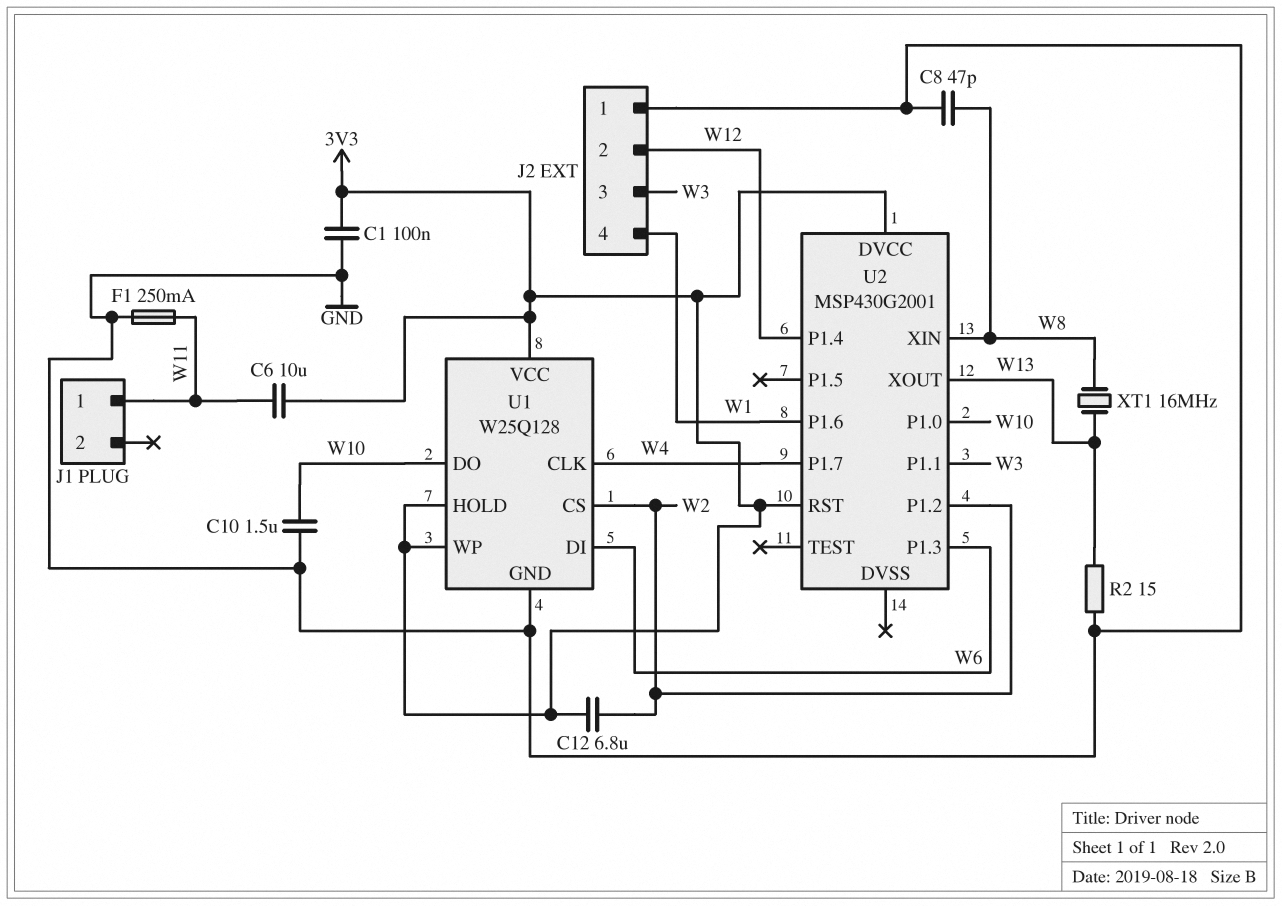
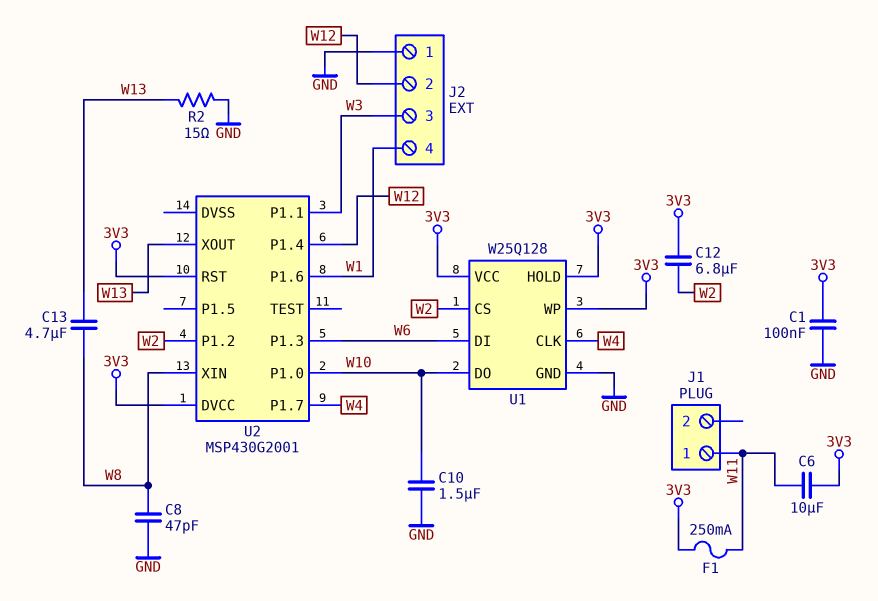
C13: none -> 4.7uF (W8, W13)
F1: 250mA (GND, W11) -> 250mA (3V3, W11)
XT1: 16MHz (W8, W13) -> none

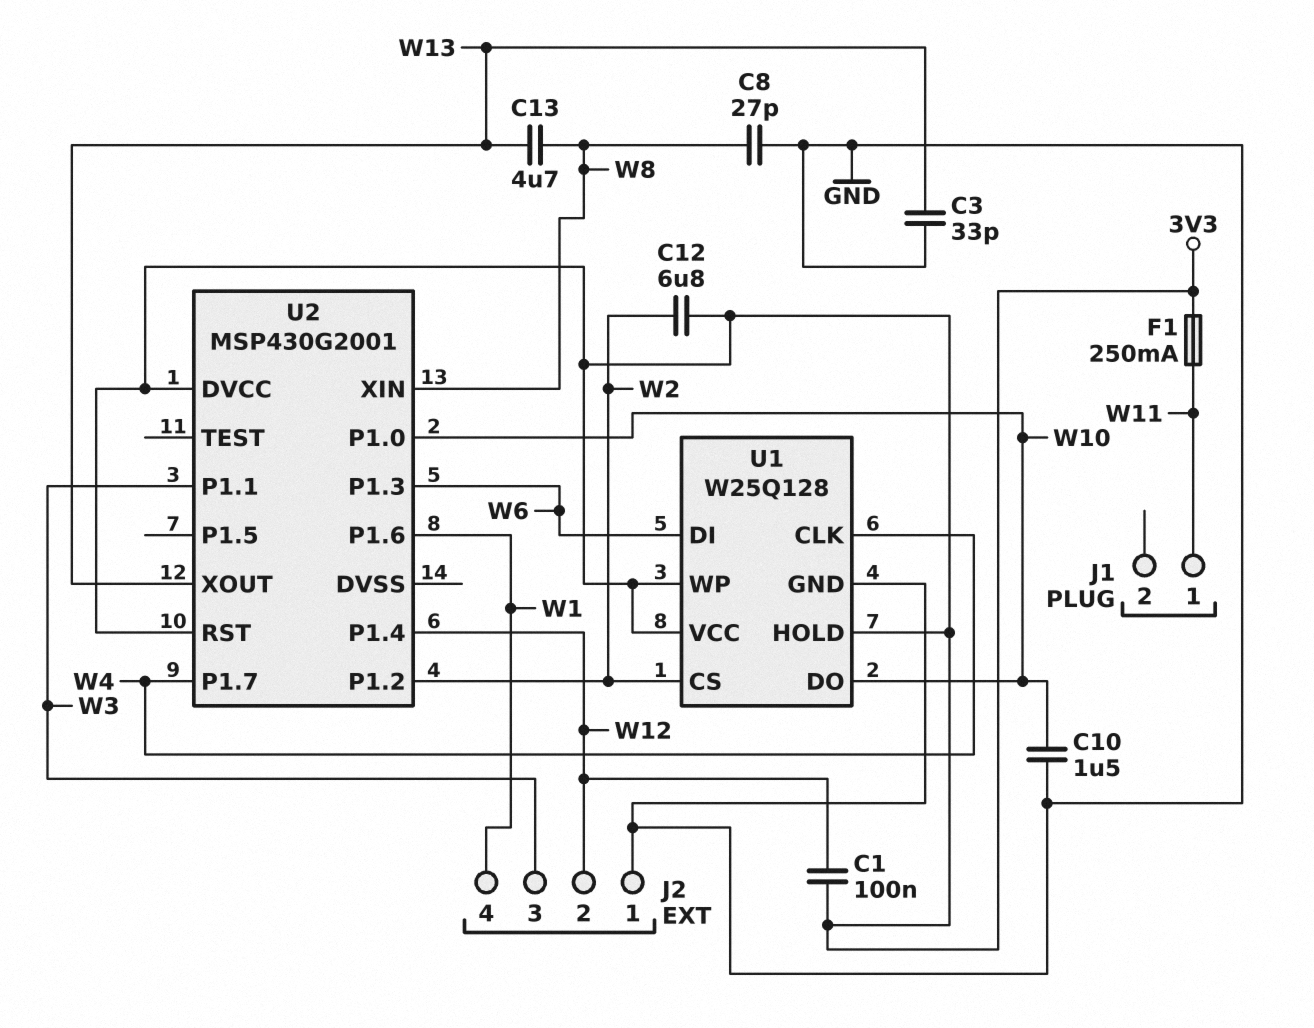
C1: 100nF (3V3, GND) -> 100nF (3V3, W12)
C3: none -> 33pF (GND, W13)
C6: 10uF (3V3, W11) -> none
C8: 47pF (GND, W8) -> 27pF (GND, W8)
R2: 15 (GND, W13) -> none

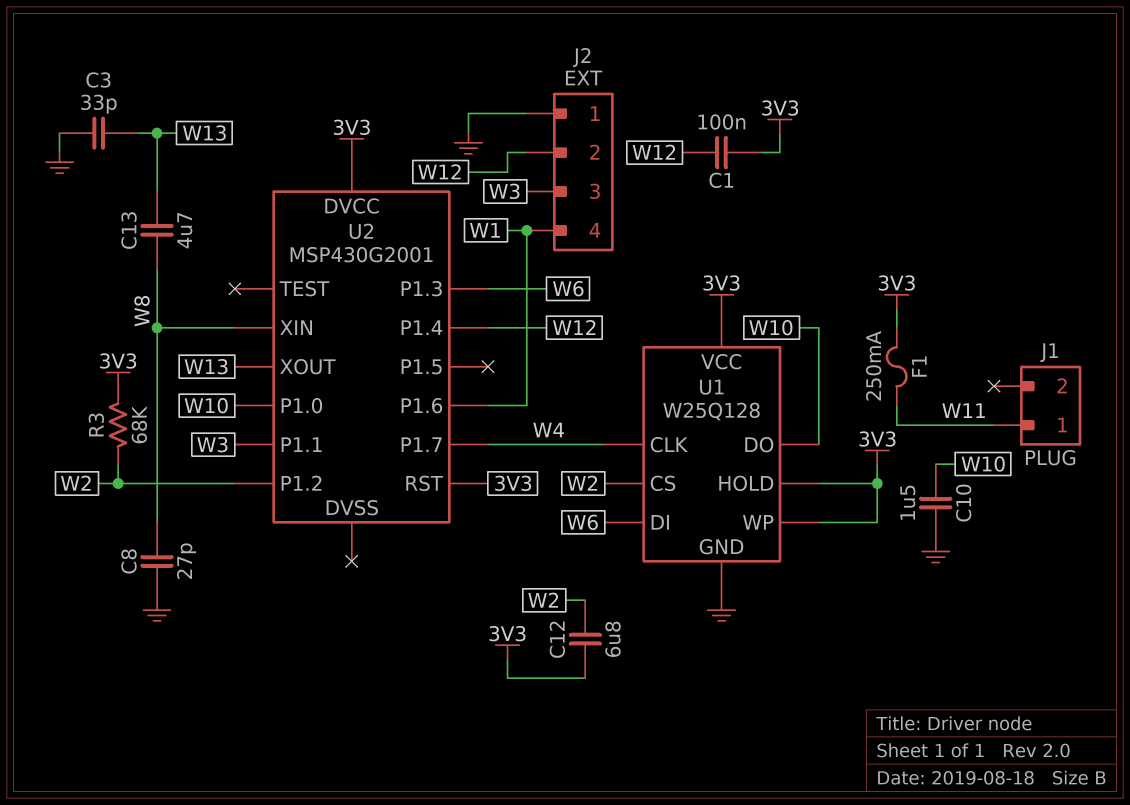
R3: none -> 68k (3V3, W2)

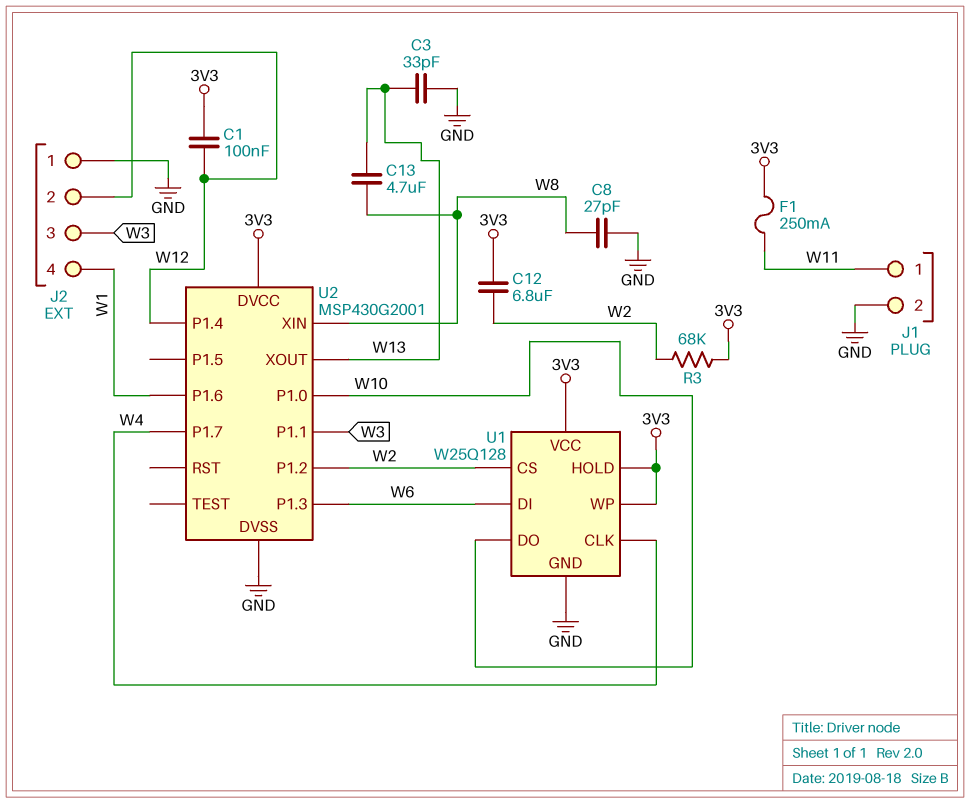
C10: 1.5uF (GND, W10) -> none
J1 pin 2: none -> GND
U2 pin DVSS: none -> GND
U2 pin RST: 3V3 -> none

